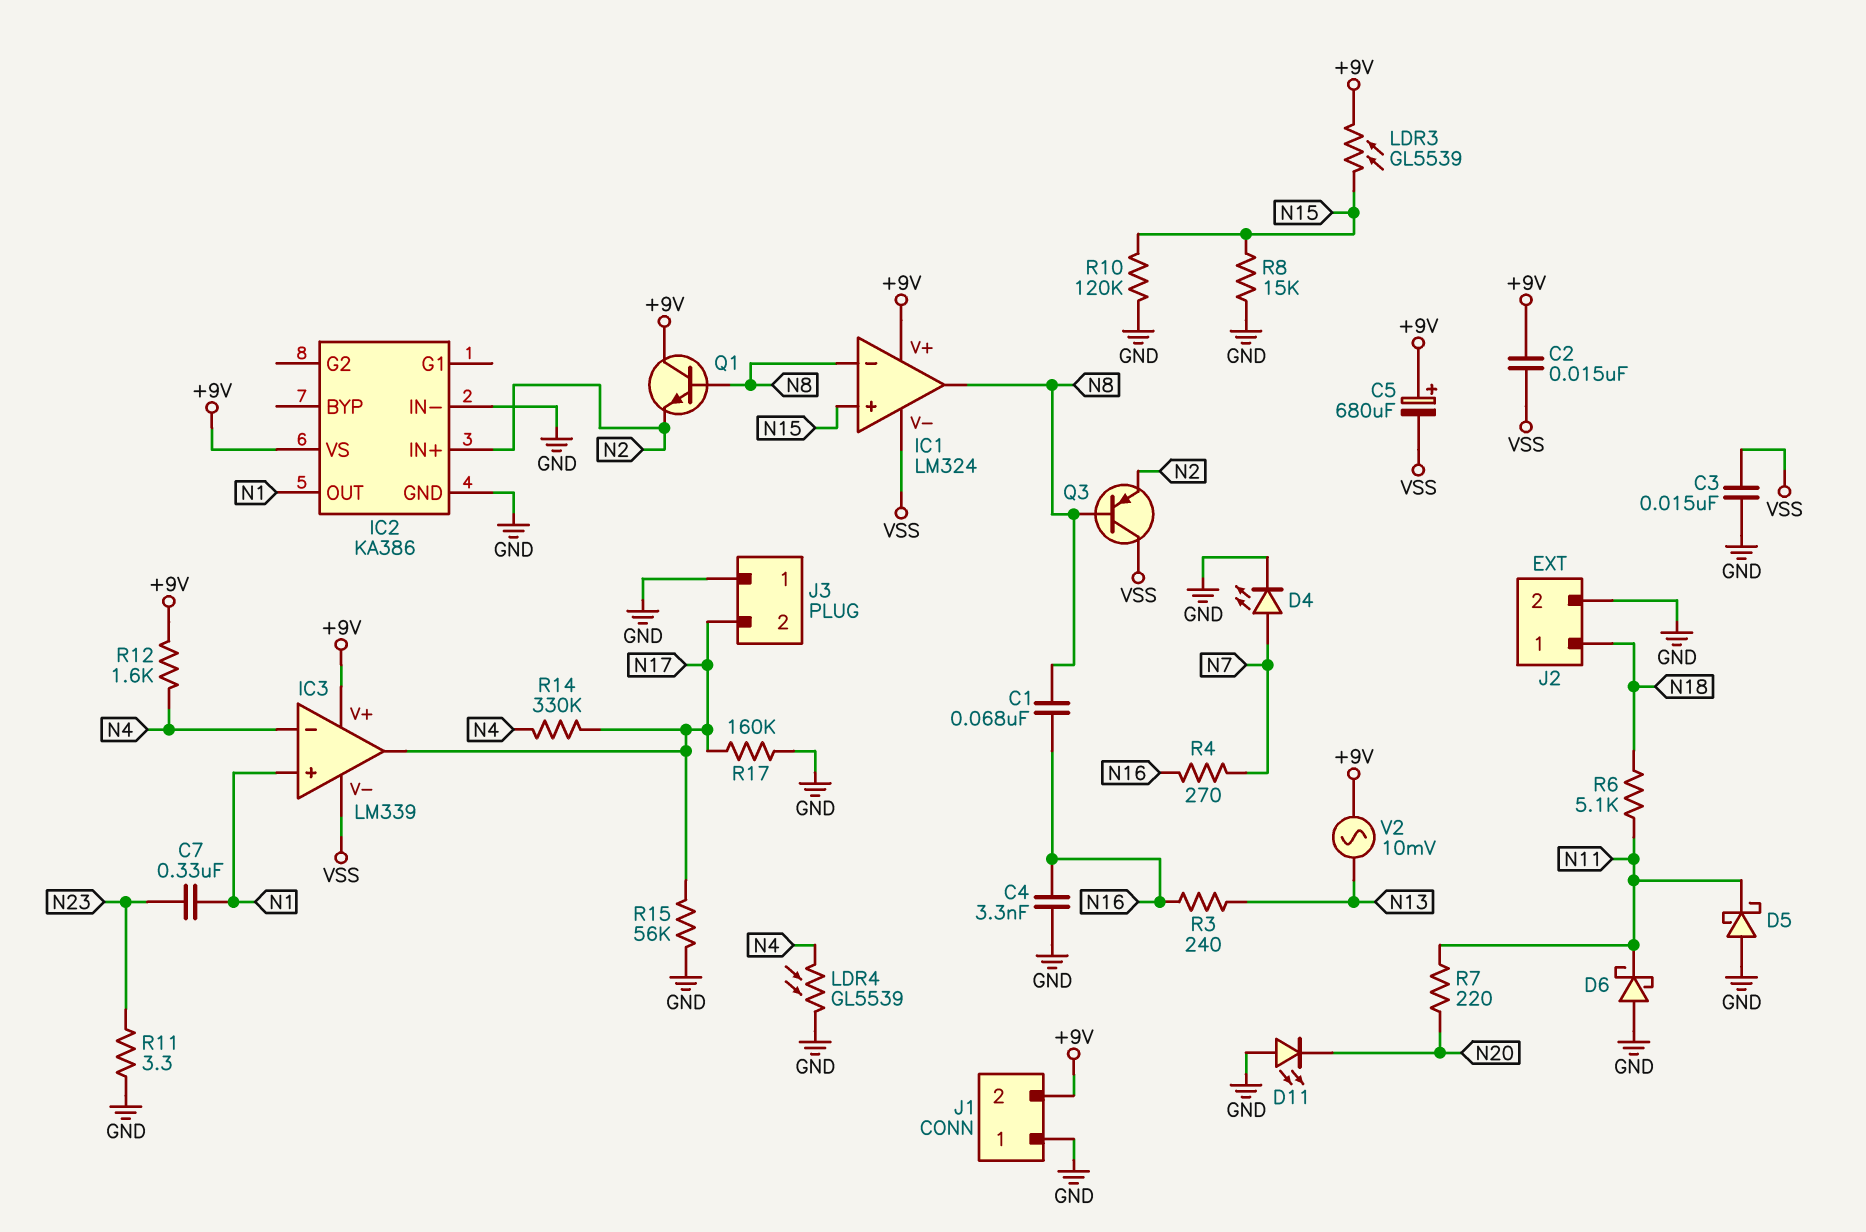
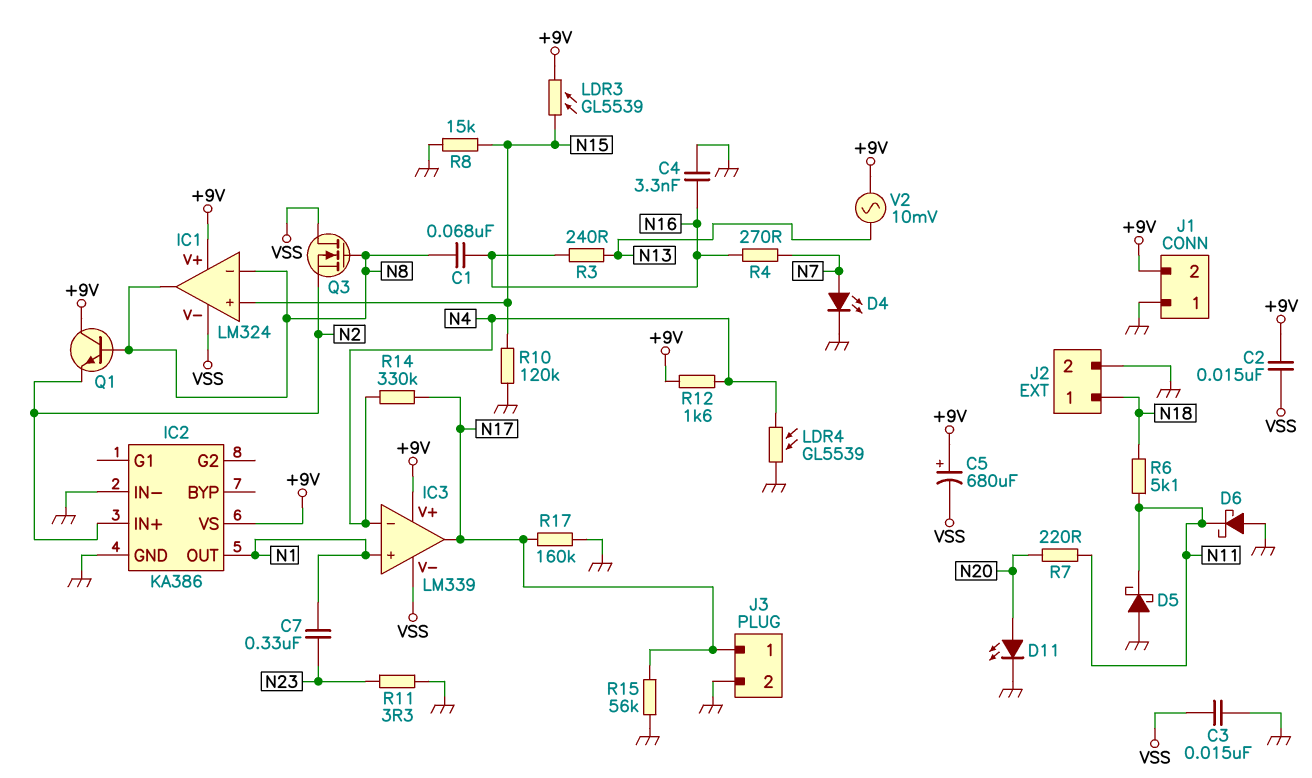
D11: LED (A GND, K N20) -> LED (A N20, K GND)
J3 pin 1: GND -> N17
J3 pin 2: N17 -> GND
Q3: PNP (B N8, C VSS, E N2) -> NMOS (G N8, D VSS, S N2)

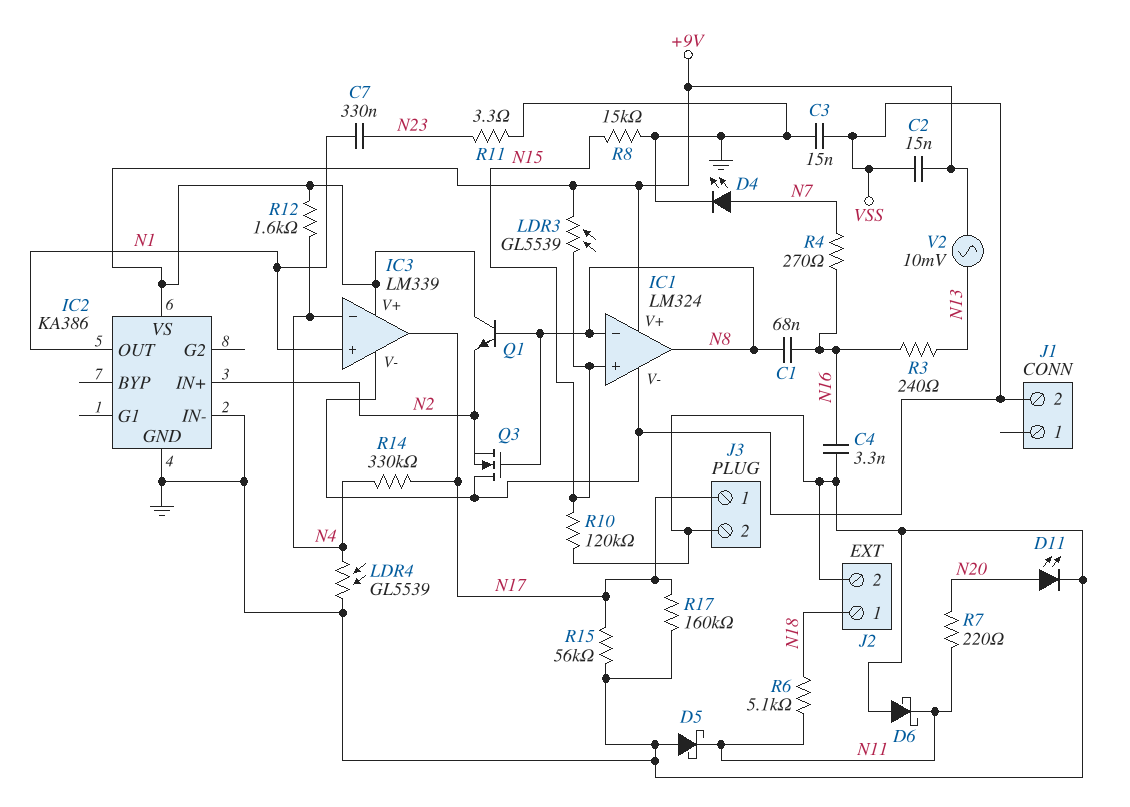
C5: 680uF (plus +9V, minus VSS) -> none
J1 pin 1: GND -> none
J1 pin 2: +9V -> VSS

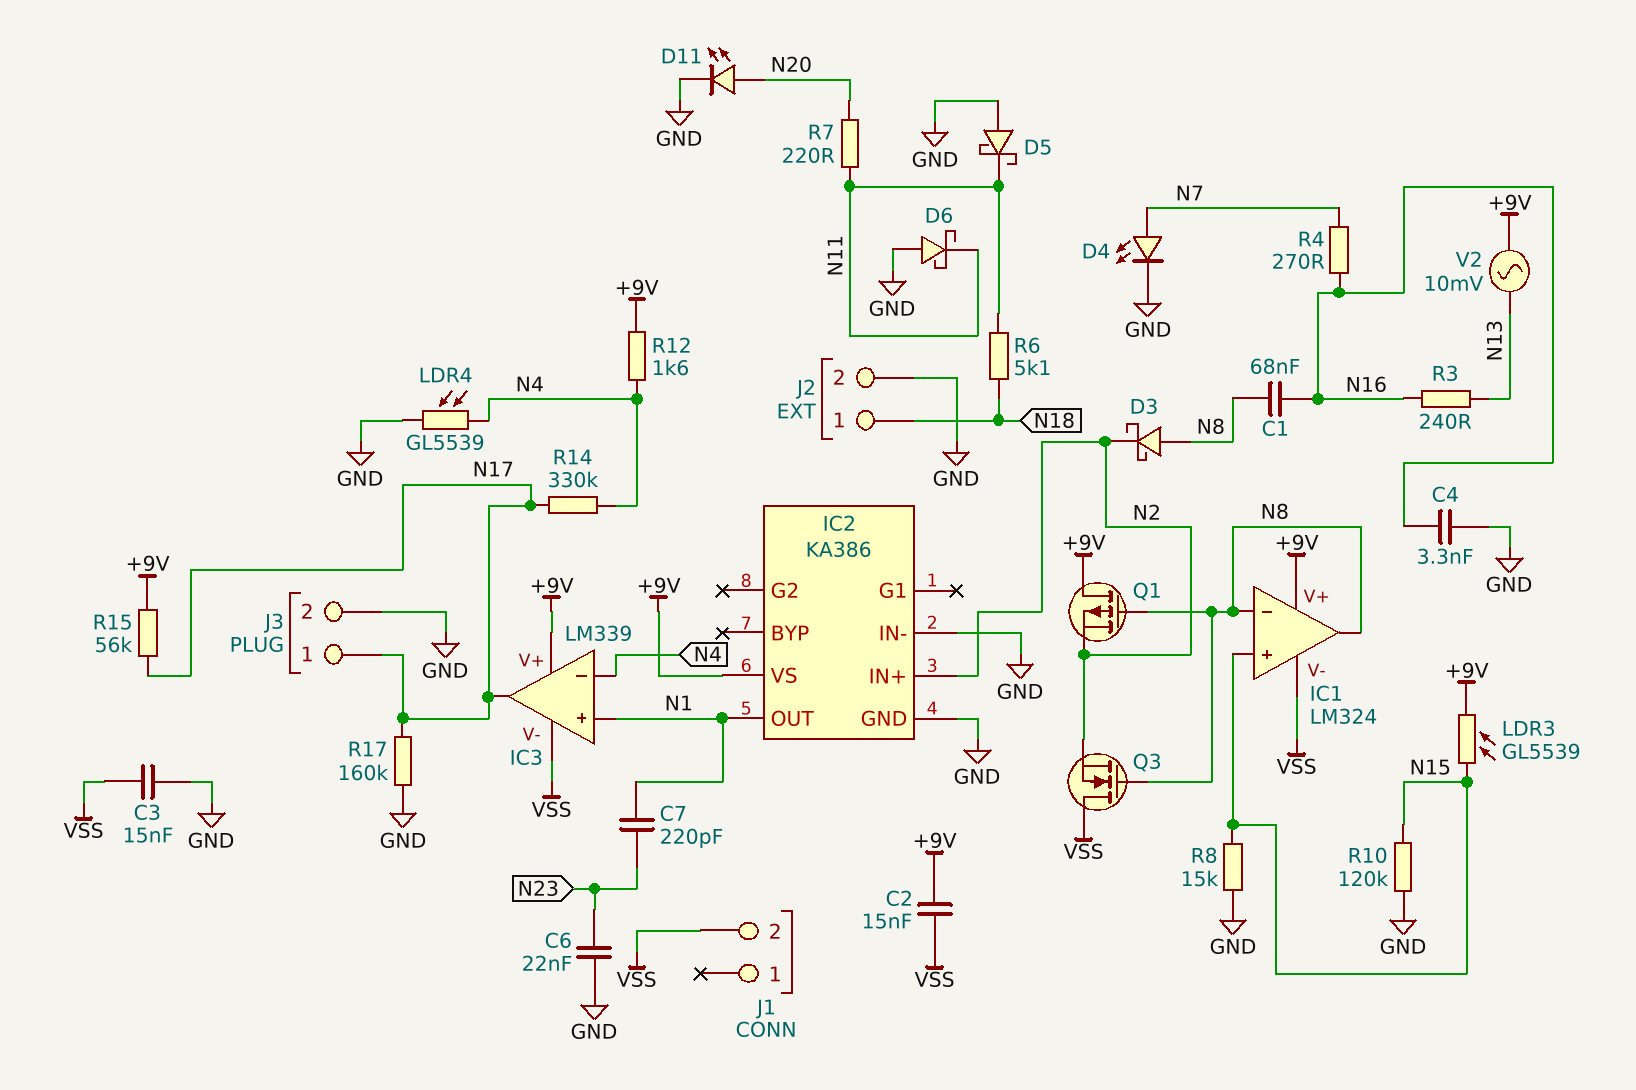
C6: none -> 22nF (GND, N23)
C7: 330nF (N1, N23) -> 220pF (N1, N23)
D3: none -> schottky (A N8, K N2)
Q1: NPN (B N8, C +9V, E N2) -> PMOS (G N8, D +9V, S N2)
R11: 3.3 (GND, N23) -> none
R15: 56k (GND, N17) -> 56k (+9V, N17)

